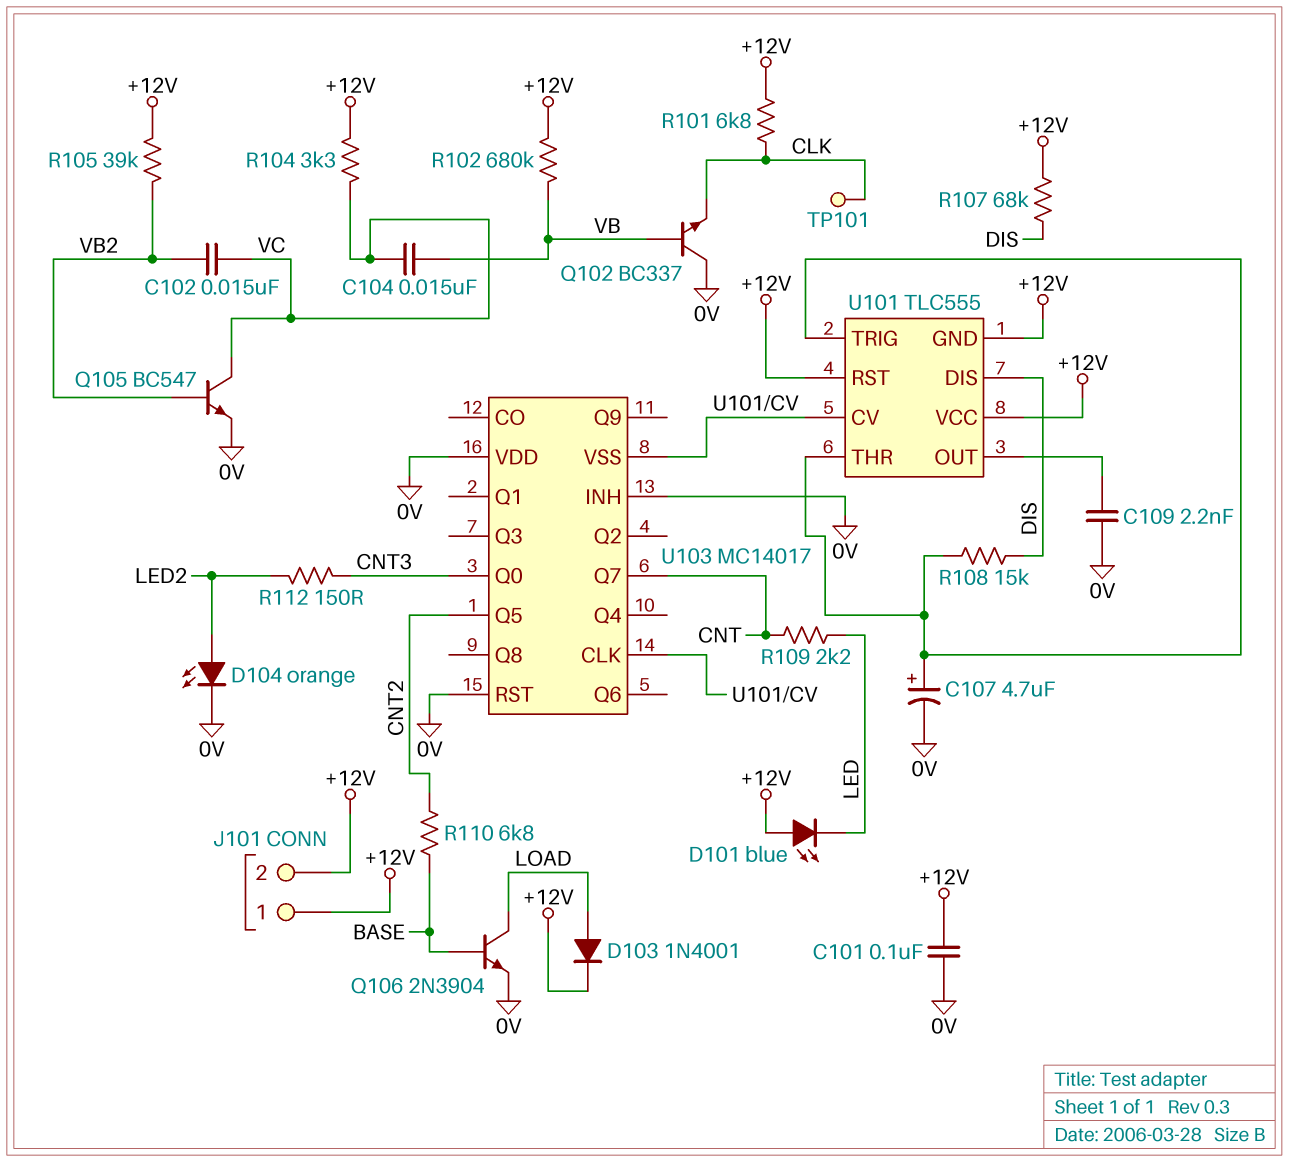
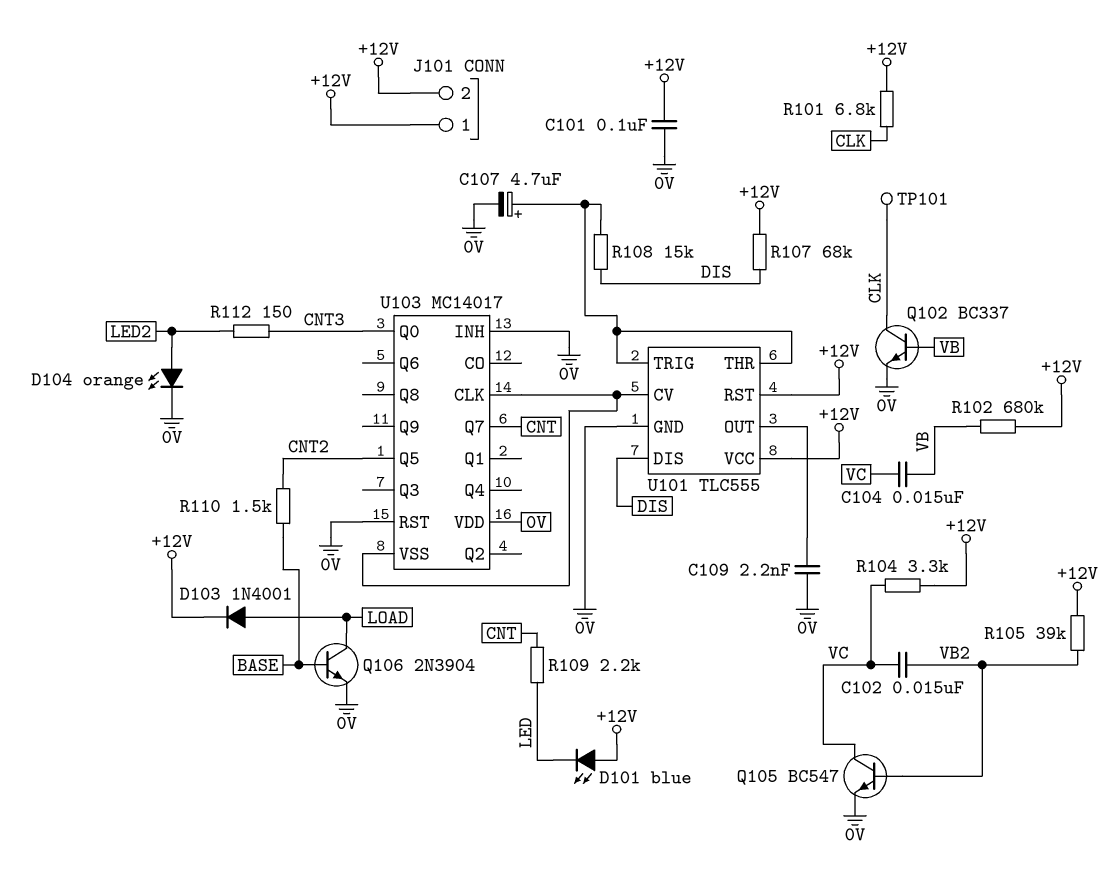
Q102: NPN BC337 (B VB, C 0V, E CLK) -> NPN BC337 (B VB, C CLK, E 0V)
R110: 6.8k (BASE, CNT2) -> 1.5k (BASE, CNT2)
U101 pin GND: +12V -> 0V

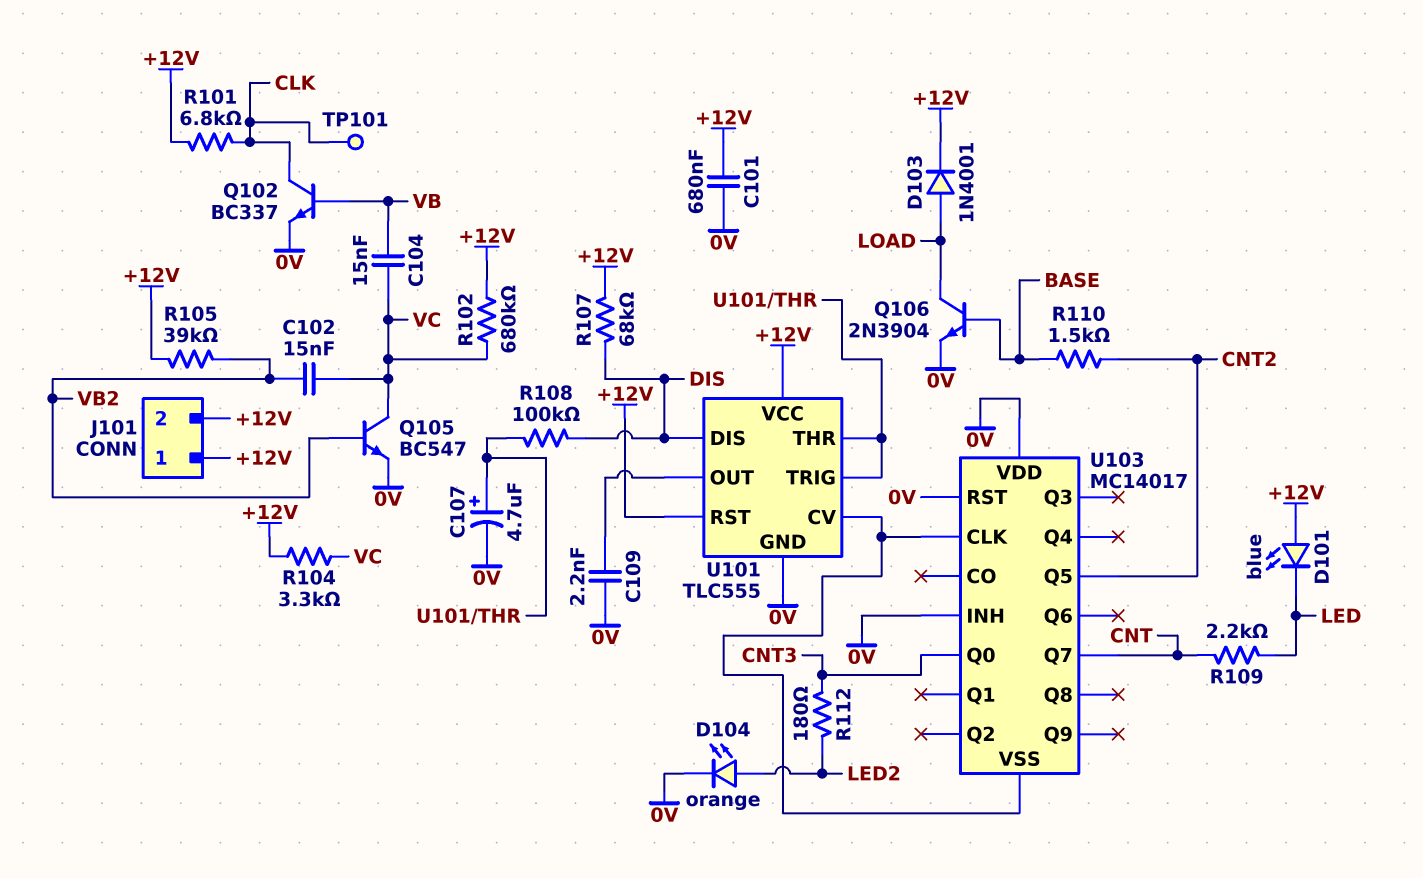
C101: 100nF (+12V, 0V) -> 680nF (+12V, 0V)
R102: 680k (+12V, VB) -> 680k (+12V, VC)
R108: 15k (DIS, U101/THR) -> 100k (DIS, U101/THR)
R112: 150 (CNT3, LED2) -> 180 (CNT3, LED2)

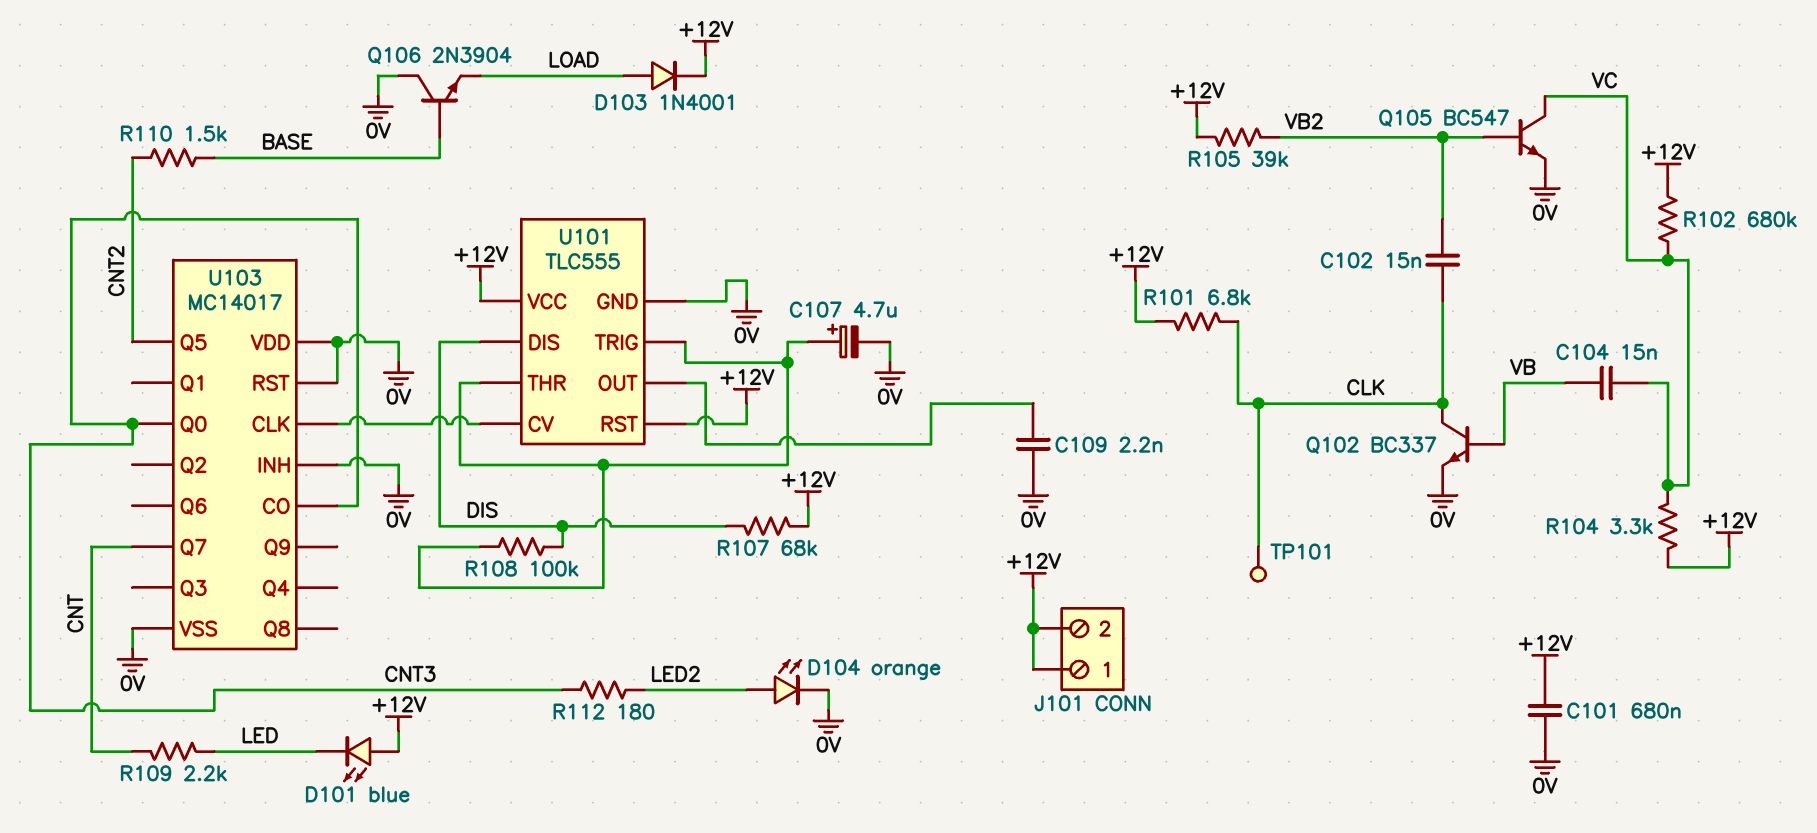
C102: 15nF (VB2, VC) -> 15nF (CLK, VB2)
Q106: NPN 2N3904 (B BASE, C LOAD, E 0V) -> NPN 2N3904 (B BASE, C 0V, E LOAD)
U103 pin CO: none -> CNT3
U103 pin VSS: U101/CV -> 0V

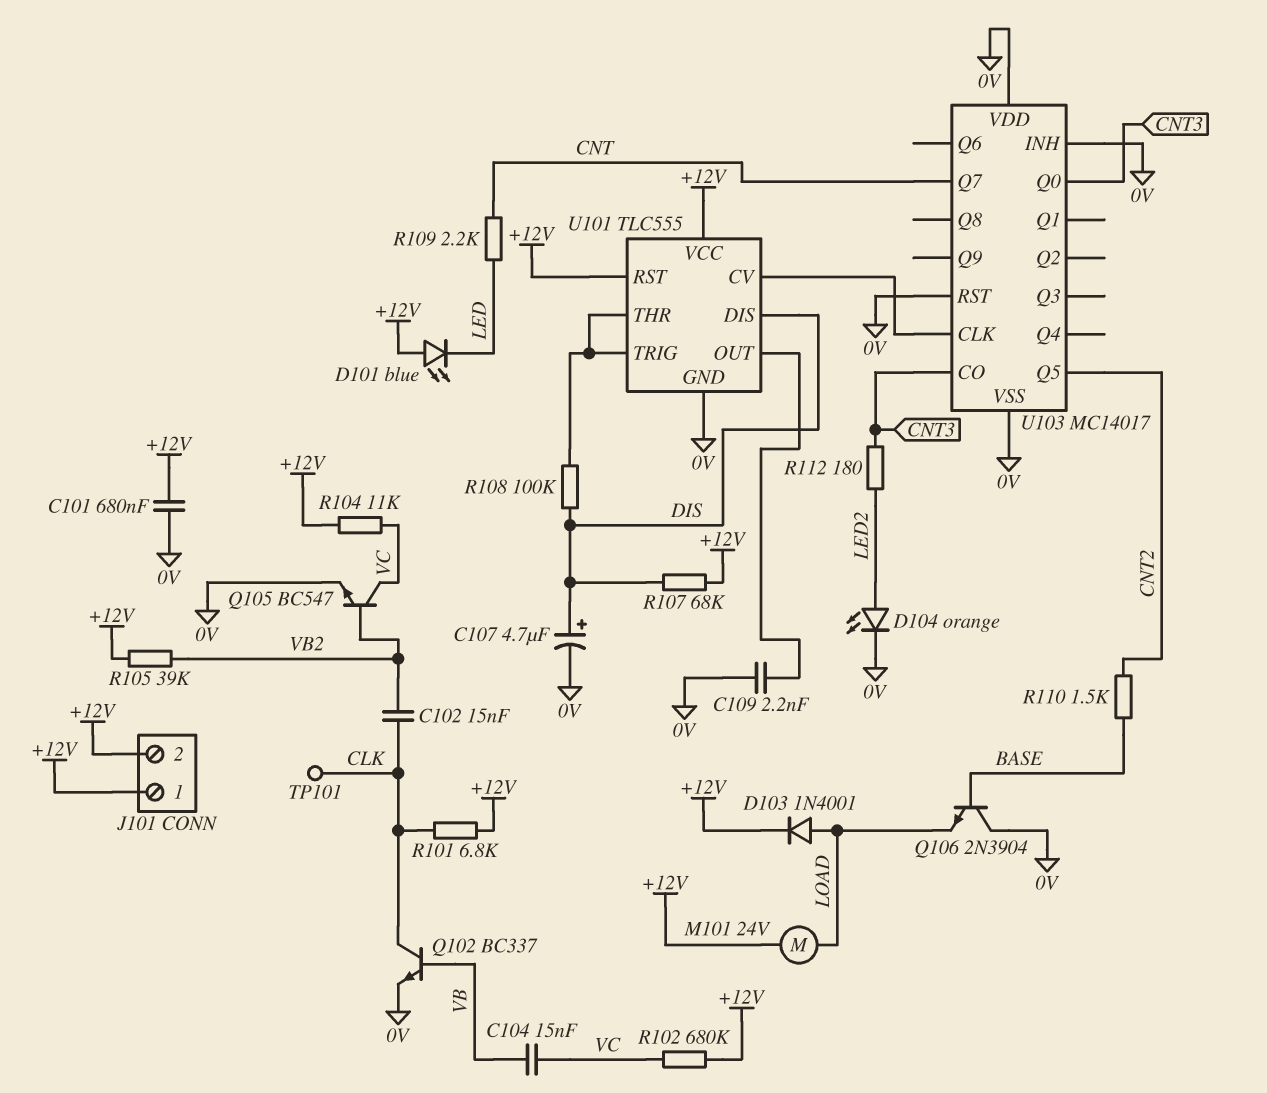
C107: 4.7uF (plus U101/THR, minus 0V) -> 4.7uF (plus DIS, minus 0V)
M101: none -> motor 24V (+12V, LOAD)
R104: 3.3k (+12V, VC) -> 11k (+12V, VC)

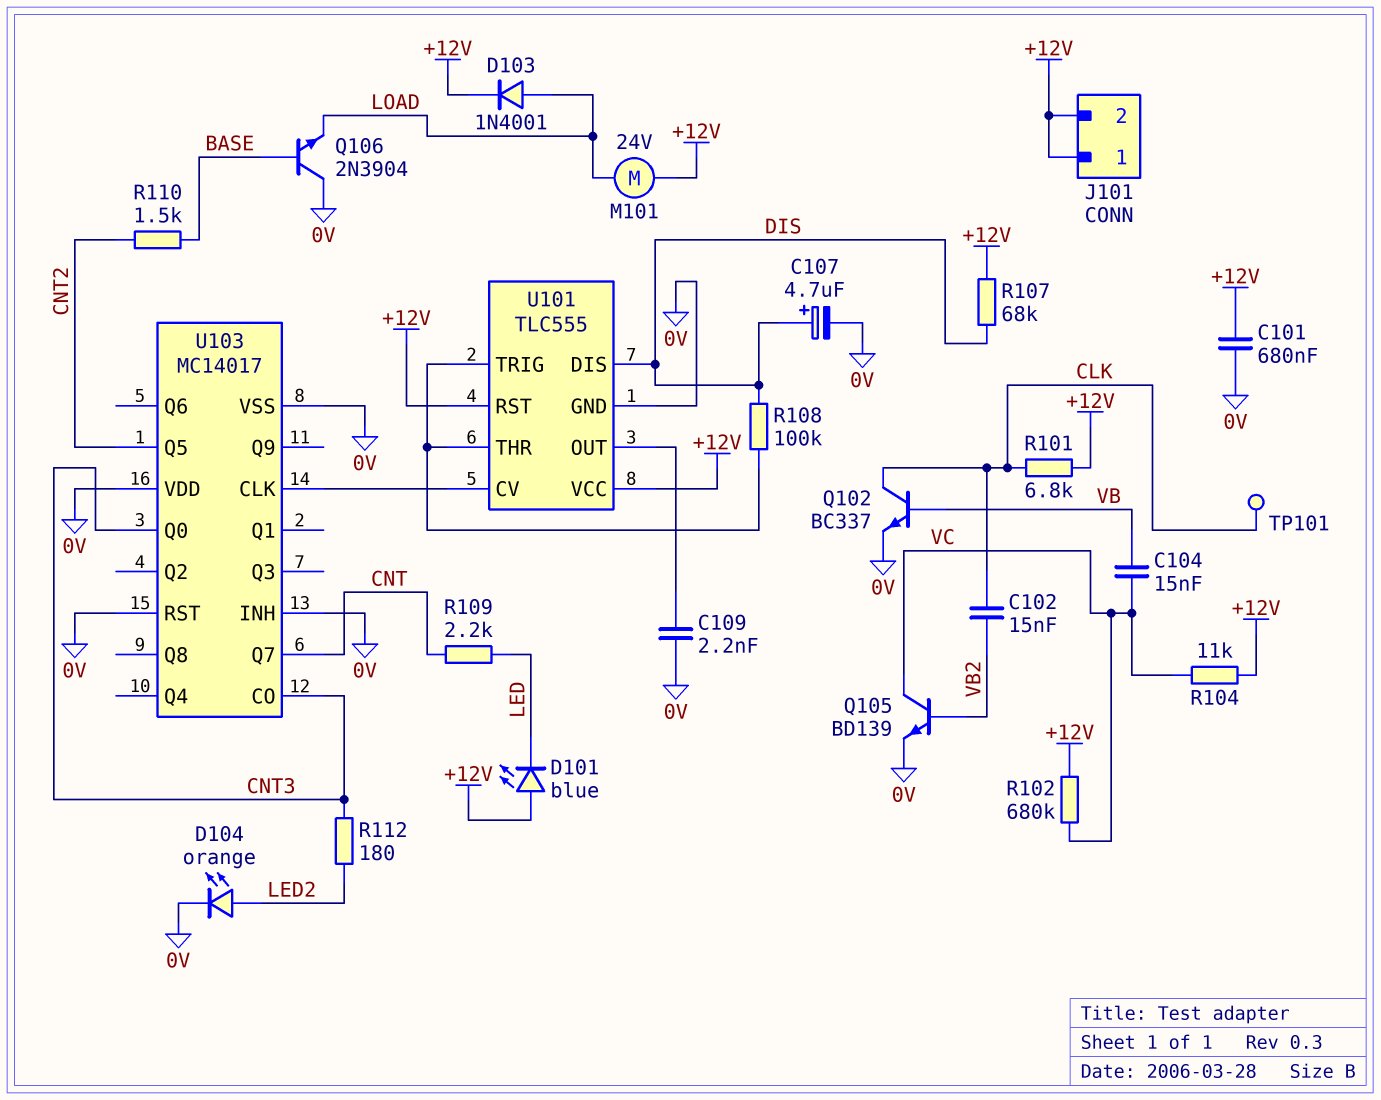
Q105: NPN BC547 (B VB2, C VC, E 0V) -> NPN BD139 (B VB2, C VC, E 0V)
R105: 39k (+12V, VB2) -> none

